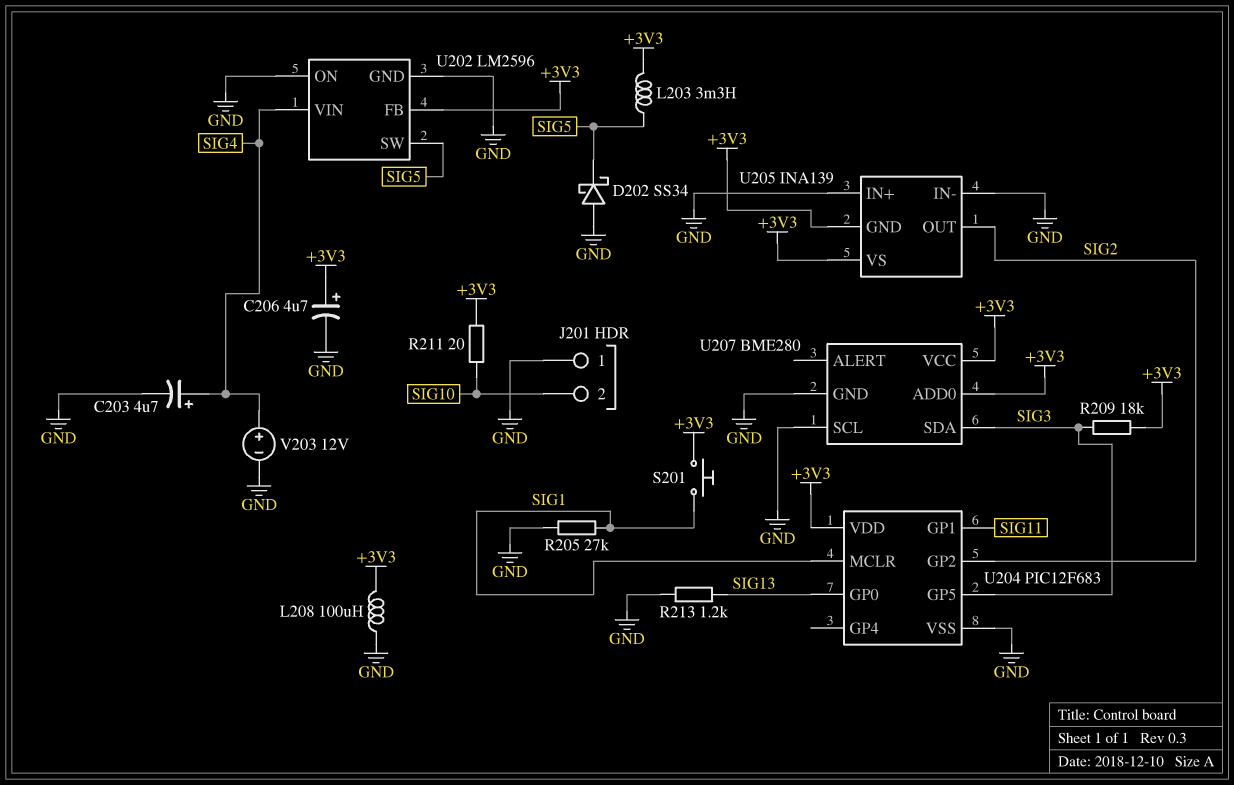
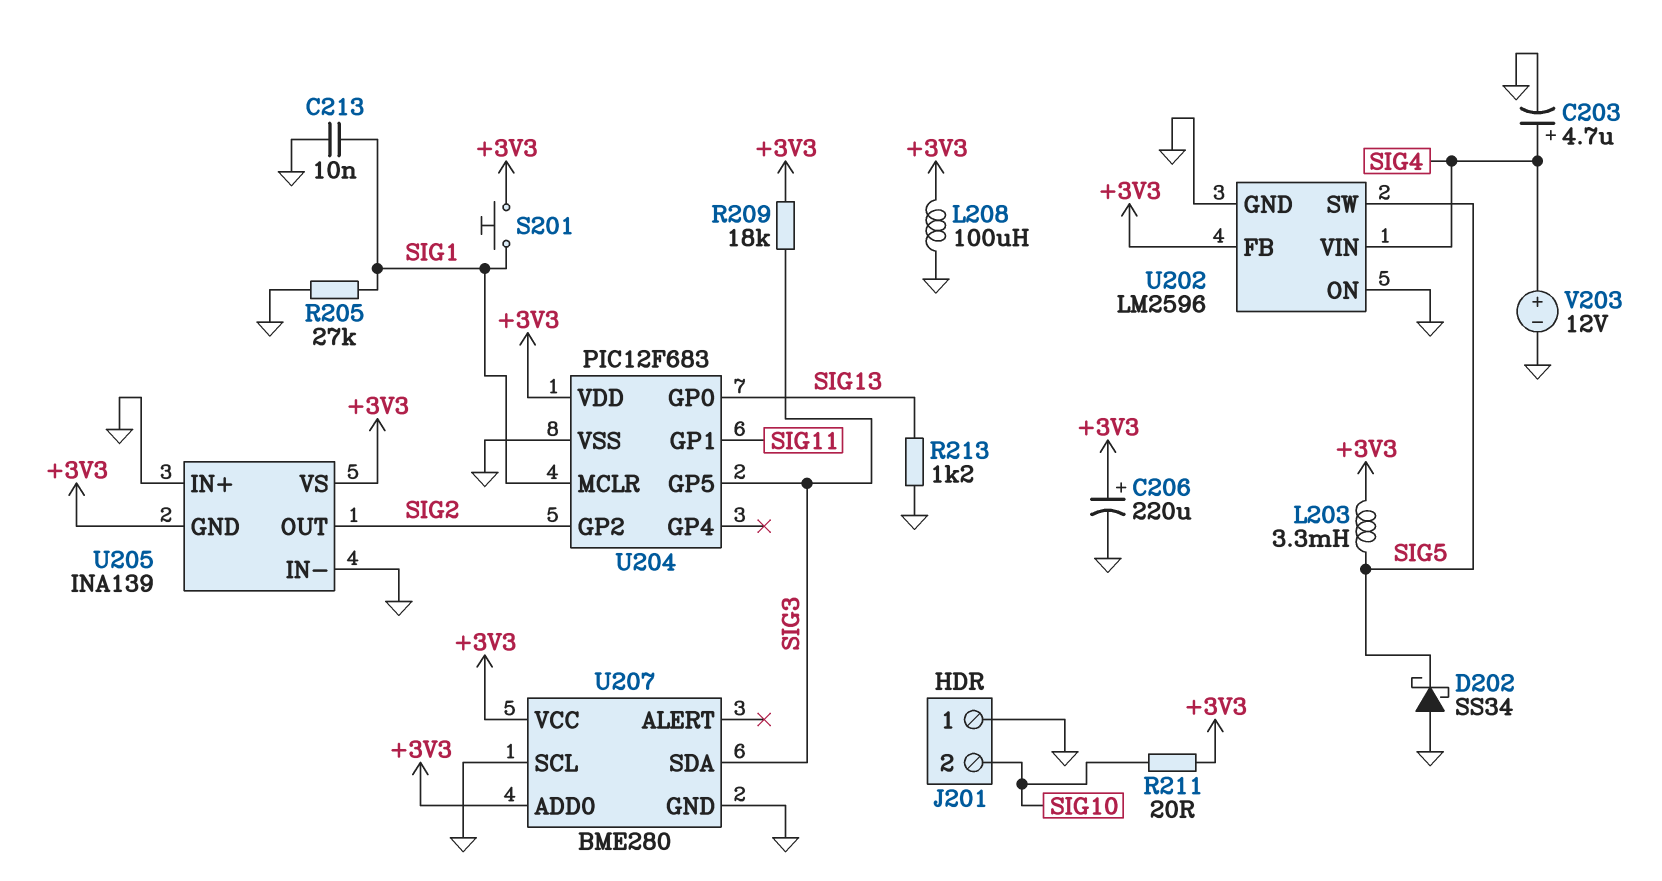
C206: 4.7uF (plus +3V3, minus GND) -> 220uF (plus +3V3, minus GND)
C213: none -> 10nF (GND, SIG1)

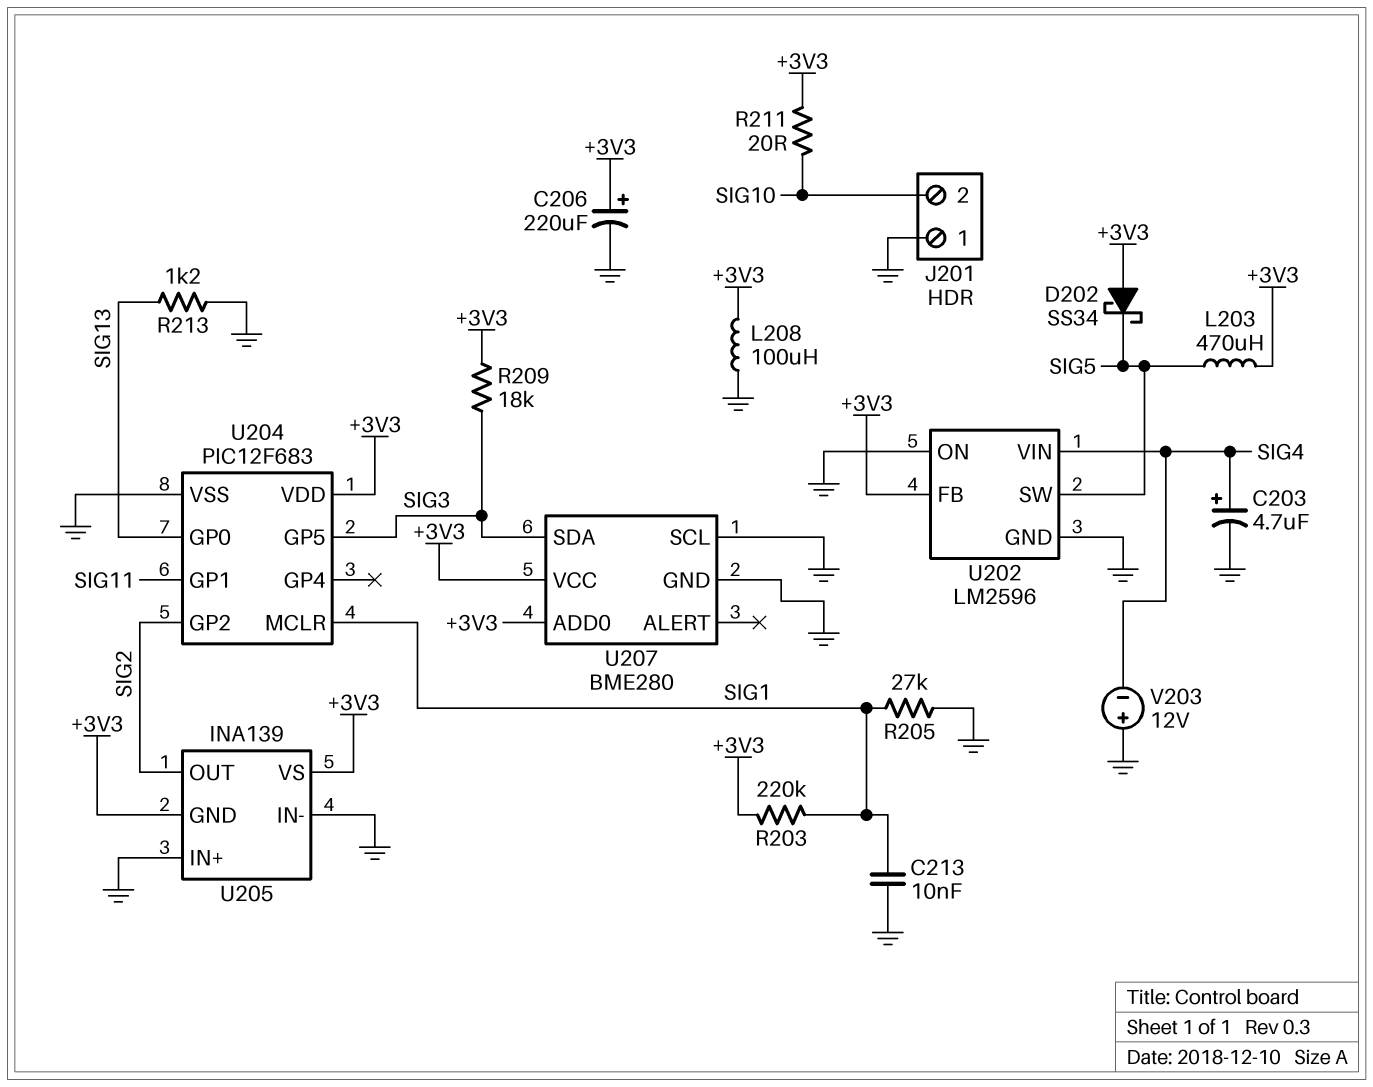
D202: schottky SS34 (A GND, K SIG5) -> schottky SS34 (A +3V3, K SIG5)
L203: 3.3mH (+3V3, SIG5) -> 470uH (+3V3, SIG5)
R203: none -> 220k (+3V3, SIG1)
S201: button (+3V3, SIG1) -> none
V203: 12V (plus SIG4, minus GND) -> 12V (plus GND, minus SIG4)

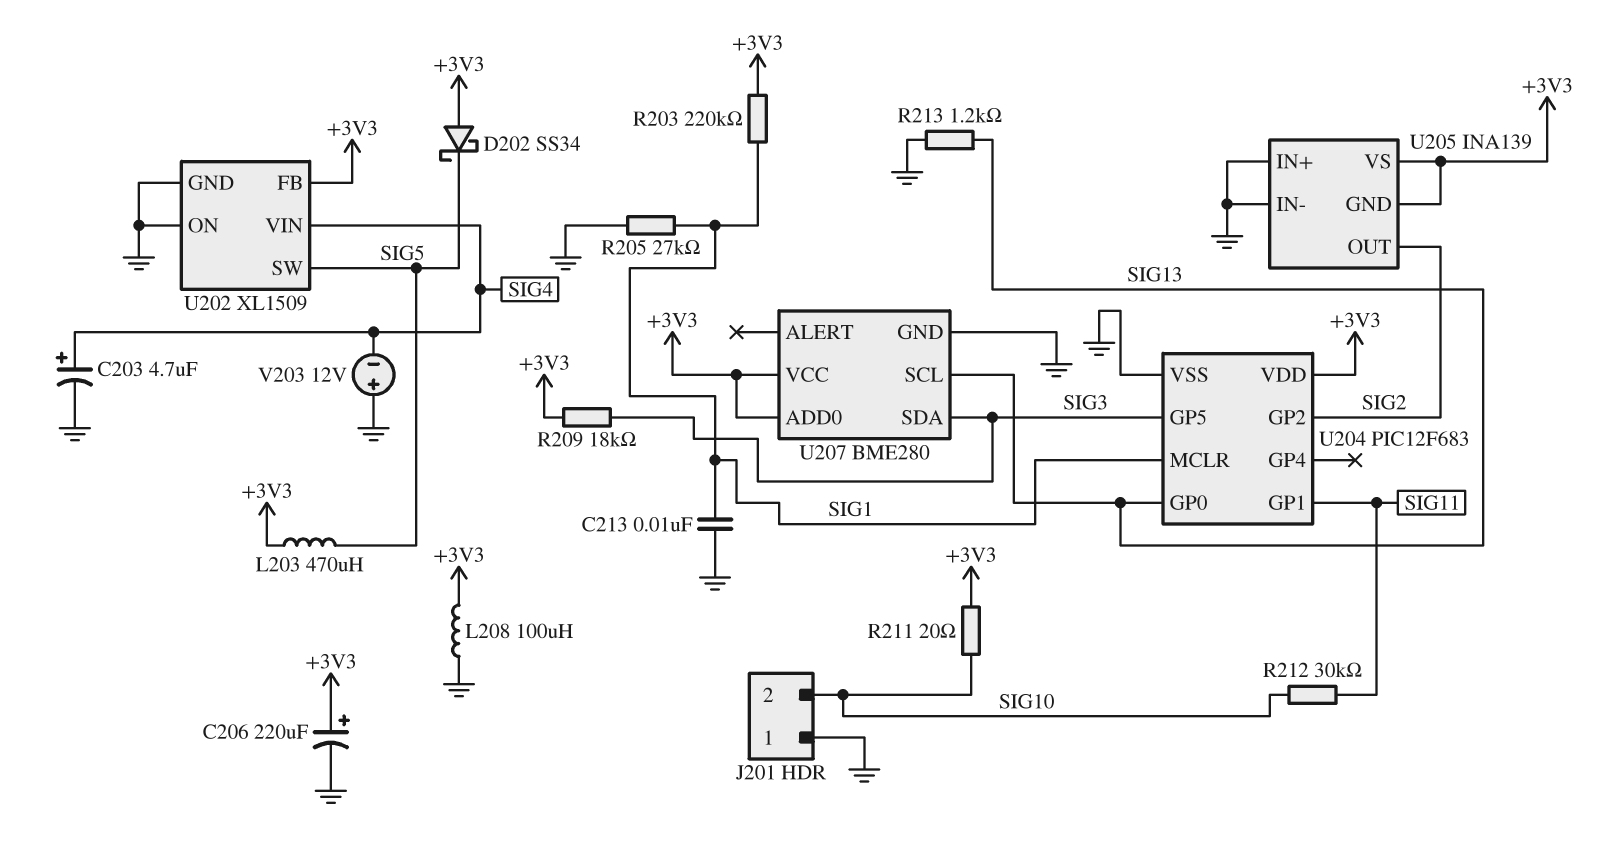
R212: none -> 30k (SIG10, SIG11)
U202: LM2596 -> XL1509
U207 pin SCL: GND -> SIG13

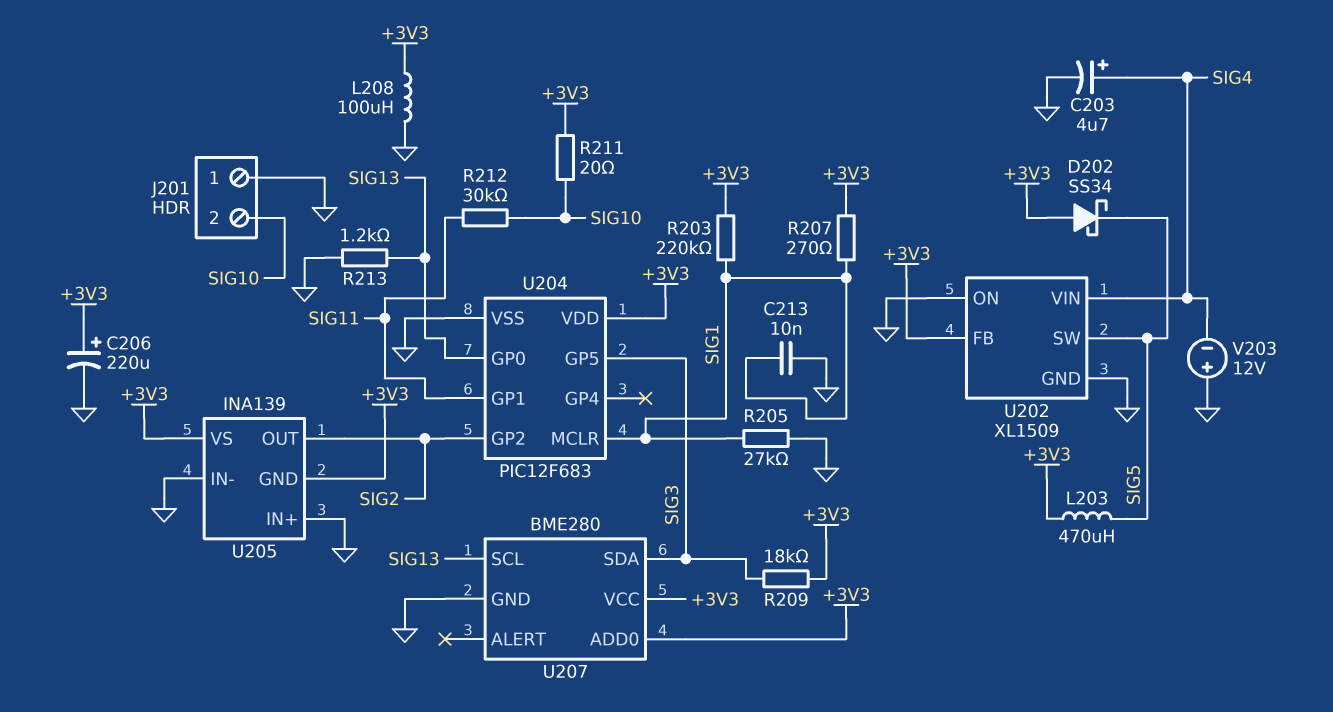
R207: none -> 270 (+3V3, SIG1)

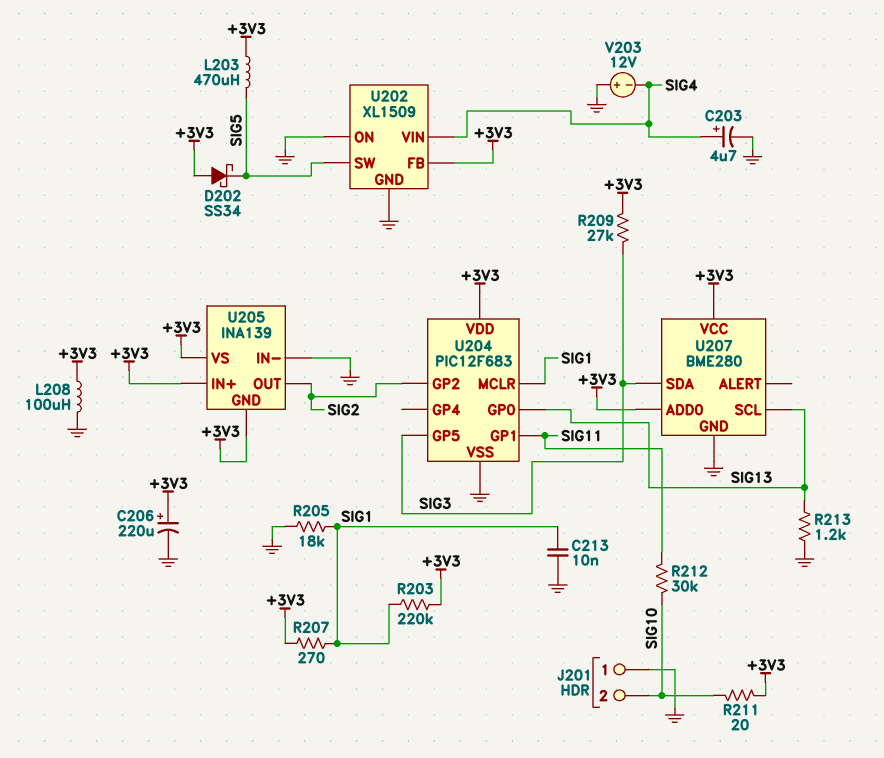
R205: 27k (GND, SIG1) -> 18k (GND, SIG1)
R209: 18k (+3V3, SIG3) -> 27k (+3V3, SIG3)
U205 pin IN+: GND -> +3V3

